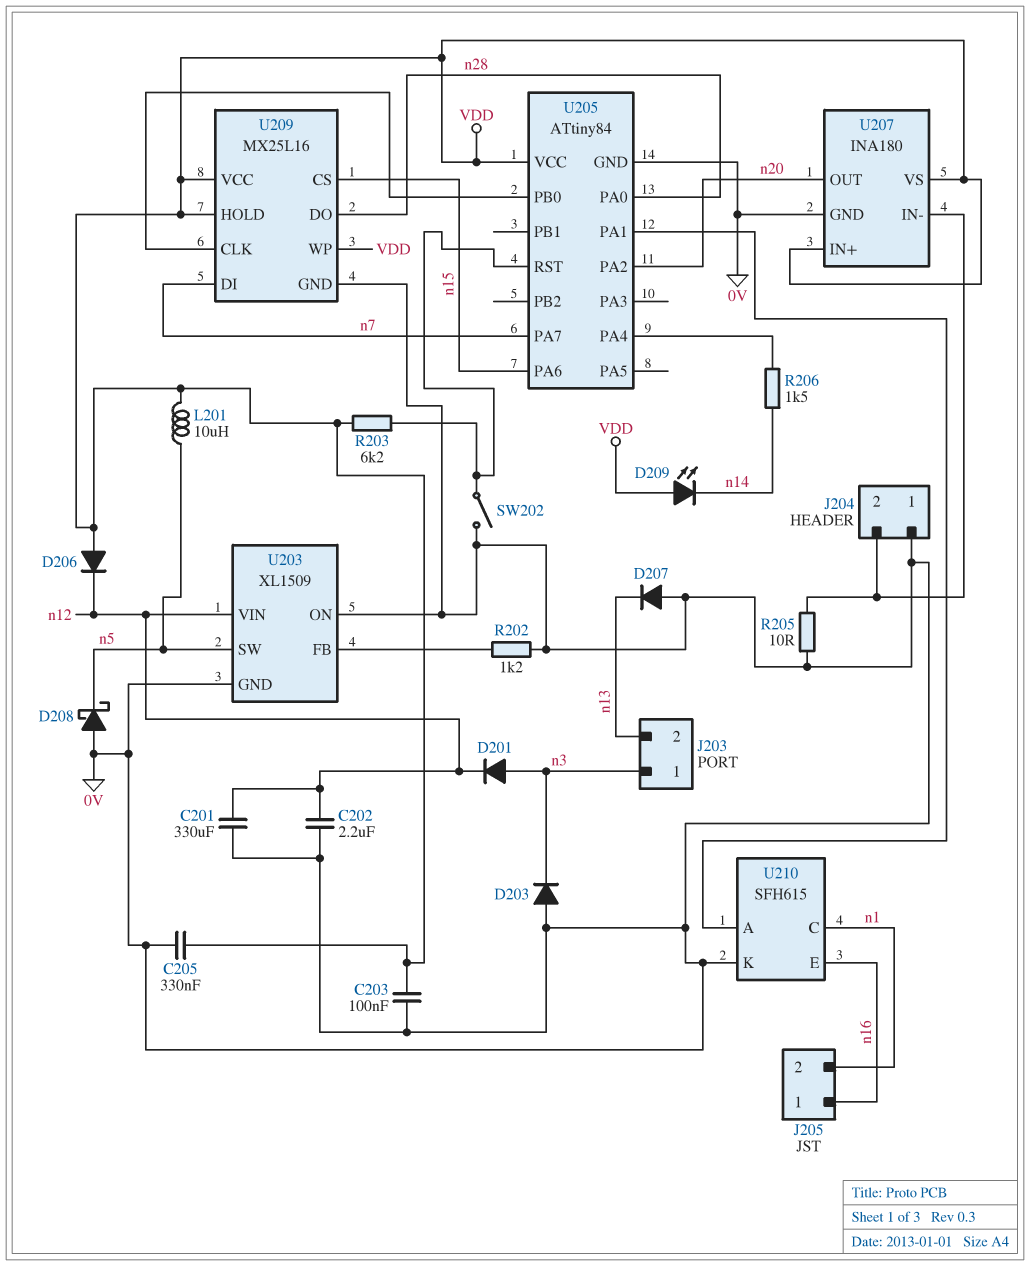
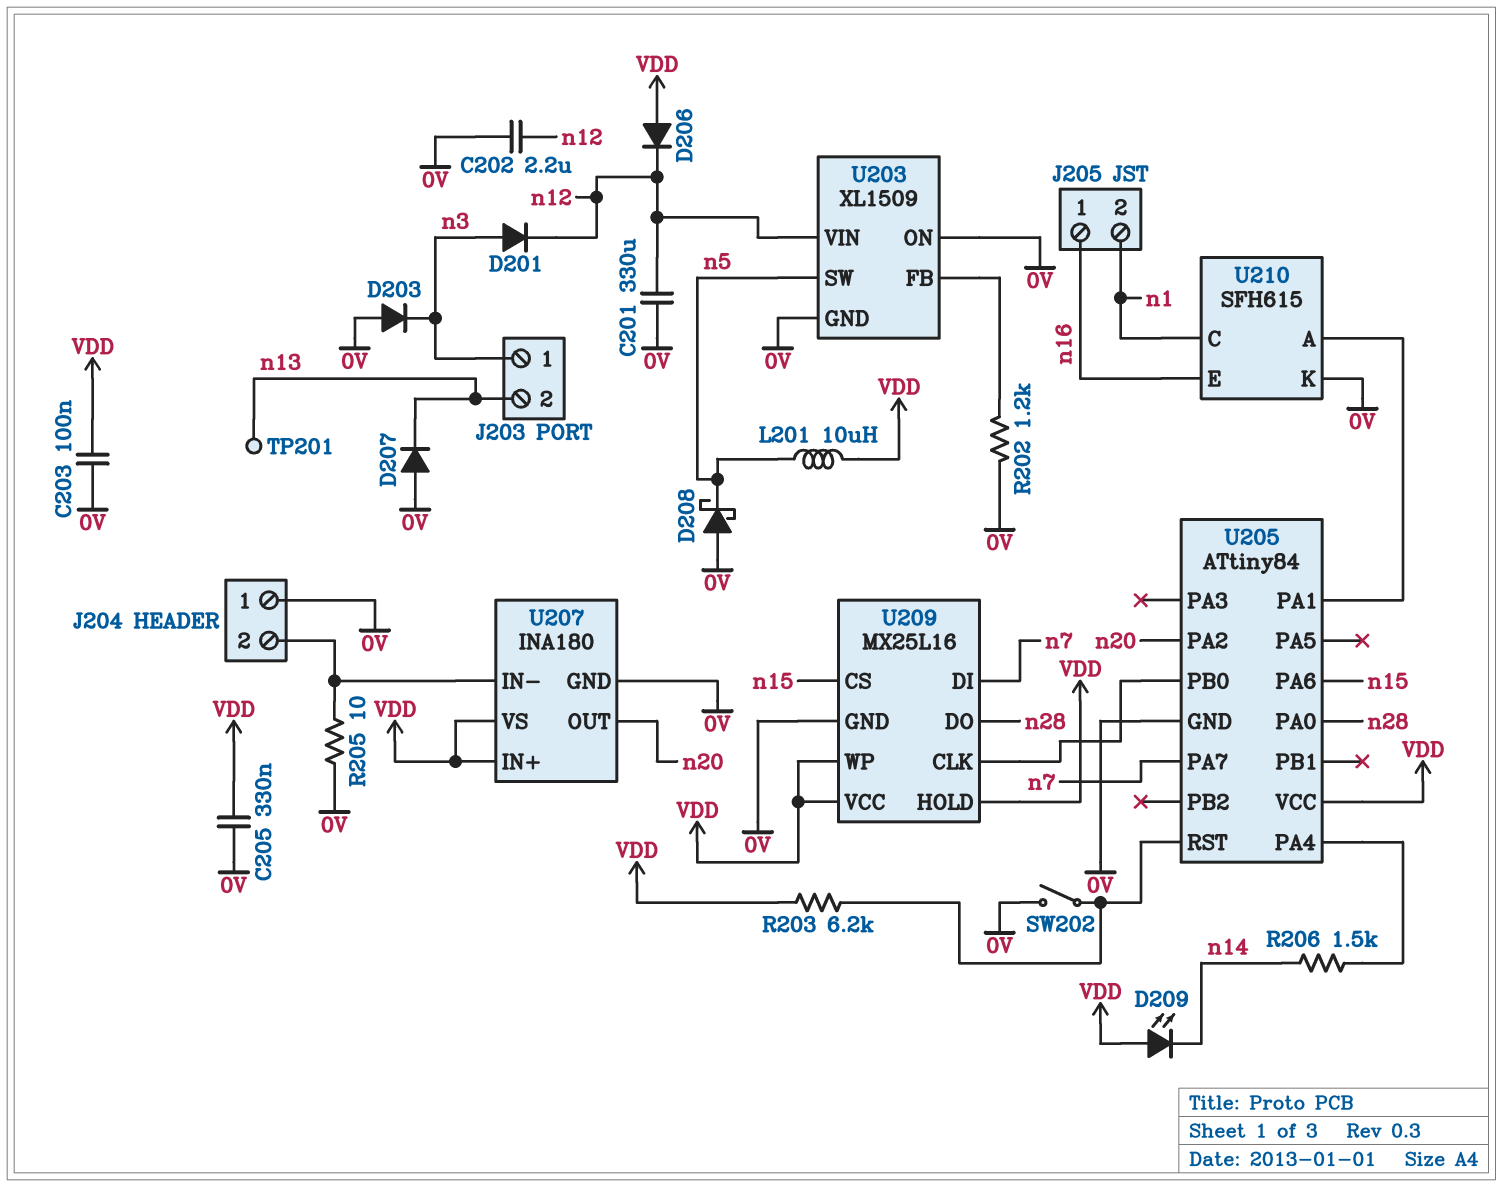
TP201: none -> test point (n13)

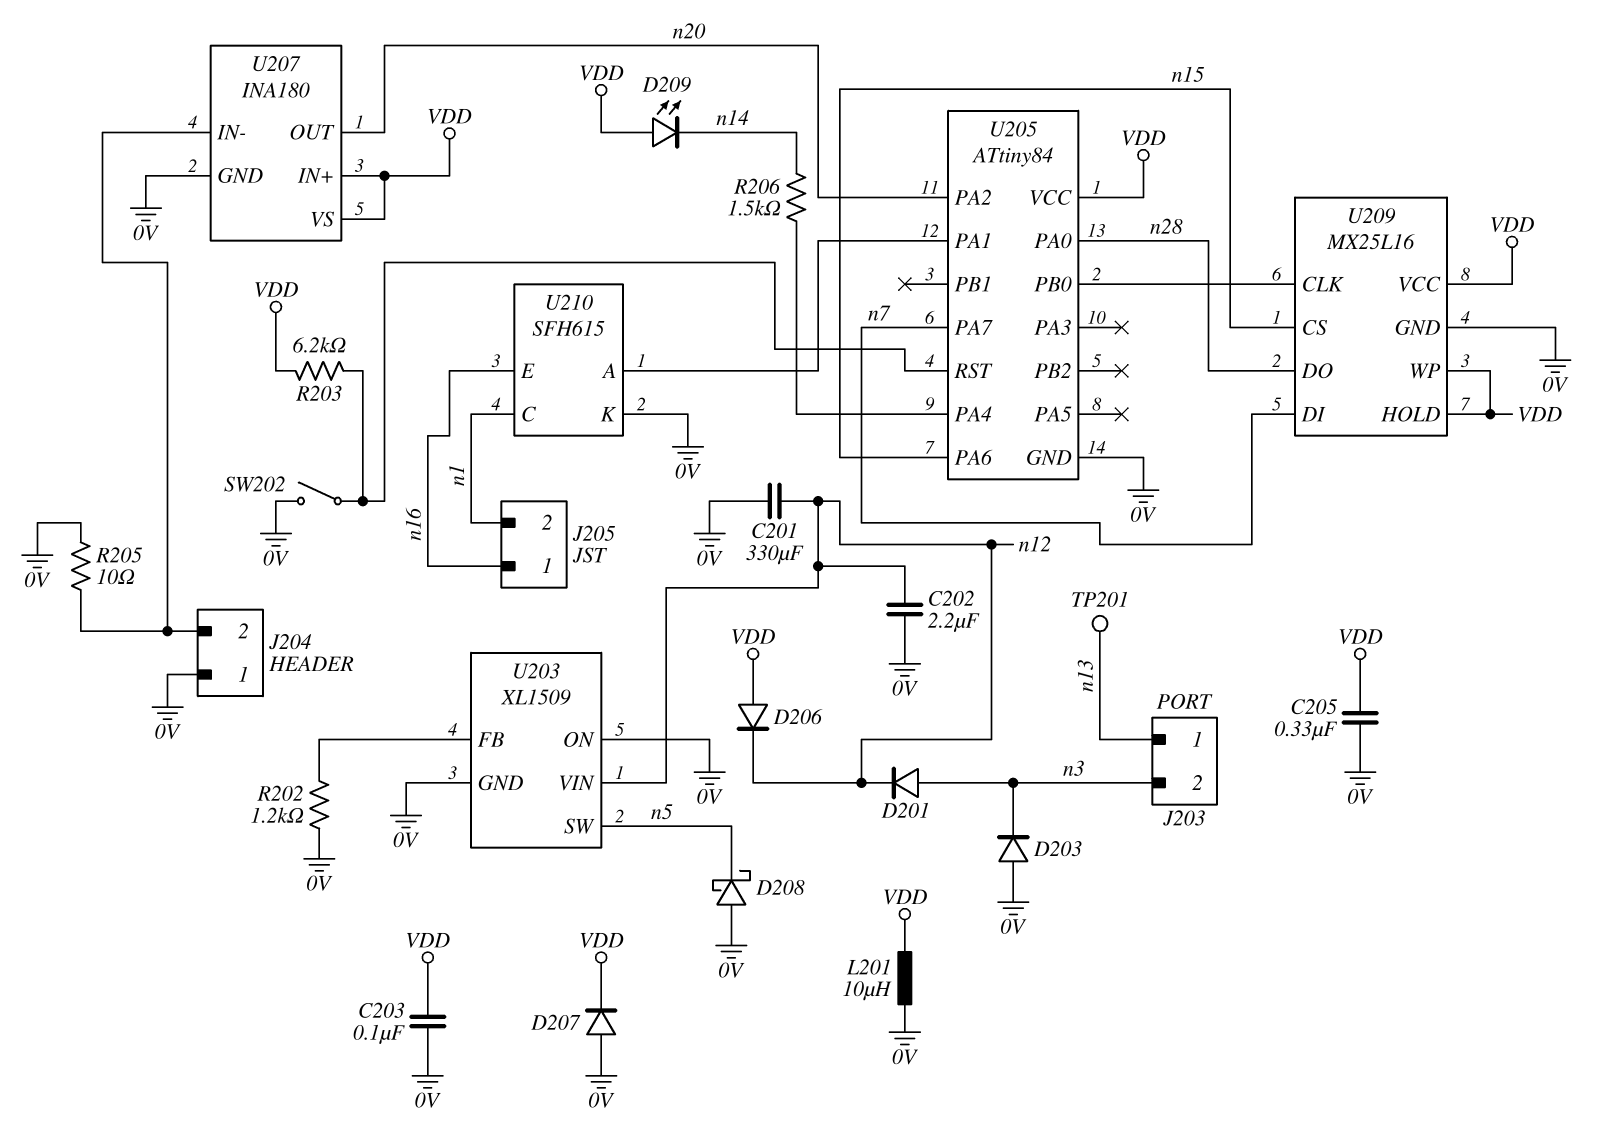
D207: diode (A 0V, K n13) -> diode (A 0V, K VDD)
J203 pin 1: n3 -> n13
J203 pin 2: n13 -> n3
L201: 10uH (VDD, n5) -> 10uH (0V, VDD)

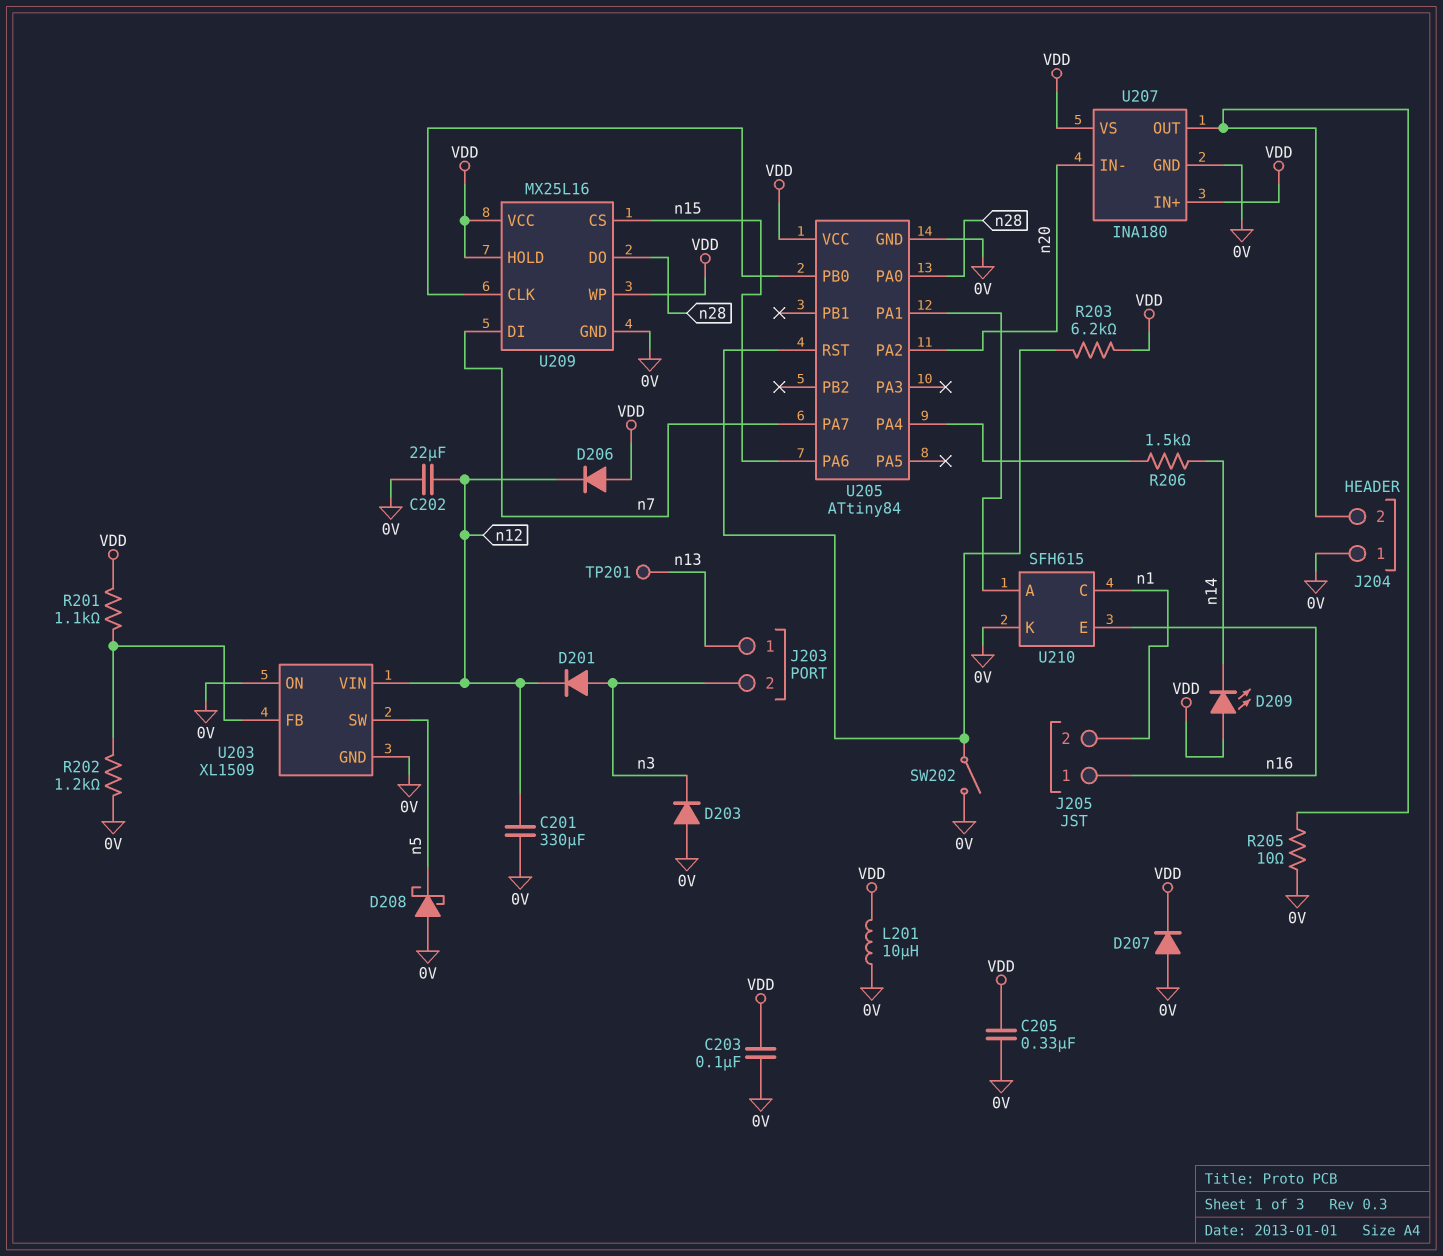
C202: 2.2uF (0V, n12) -> 22uF (0V, n12)
R201: none -> 1.1k (U203/FB, VDD)
U207 pin IN-: J204/2 -> n20
U207 pin OUT: n20 -> J204/2

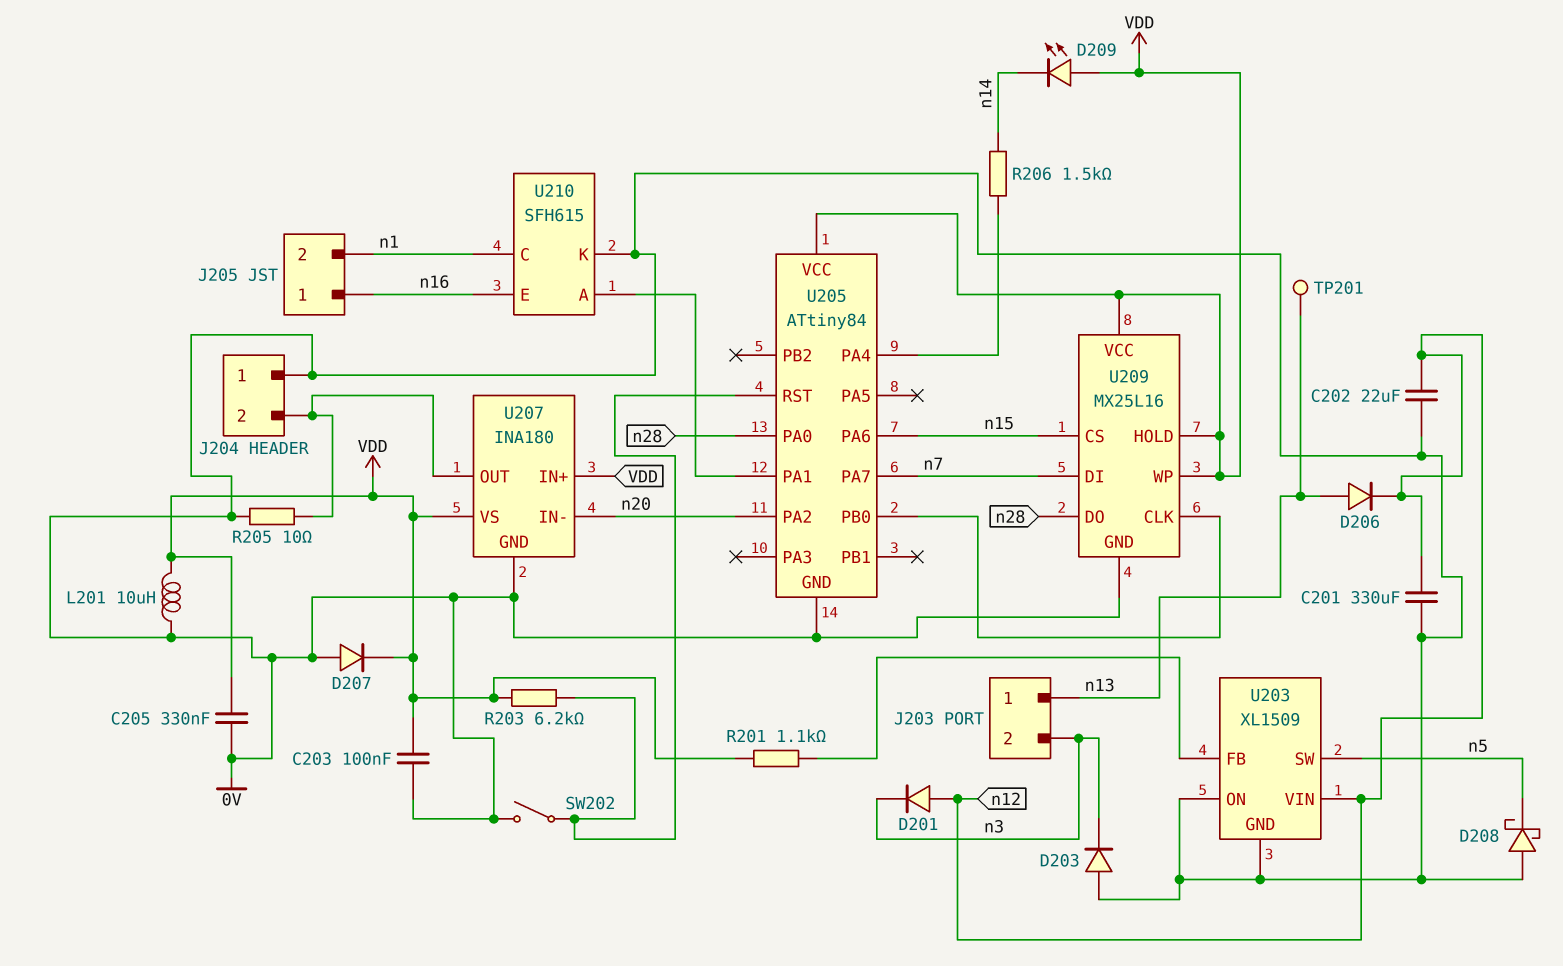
D201: diode (A n3, K n12) -> diode (A n12, K n3)
D206: diode (A VDD, K n12) -> diode (A n13, K n12)
R202: 1.2k (0V, U203/FB) -> none

